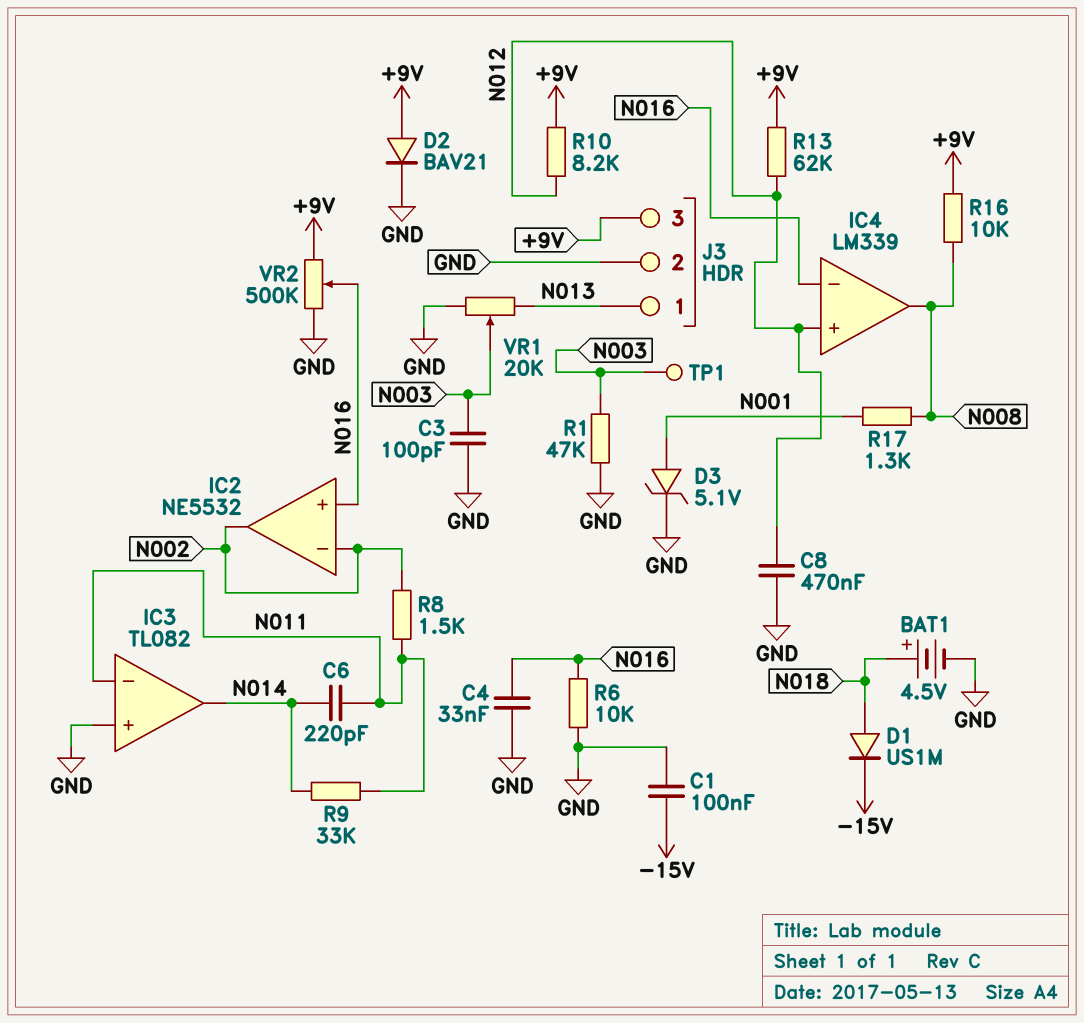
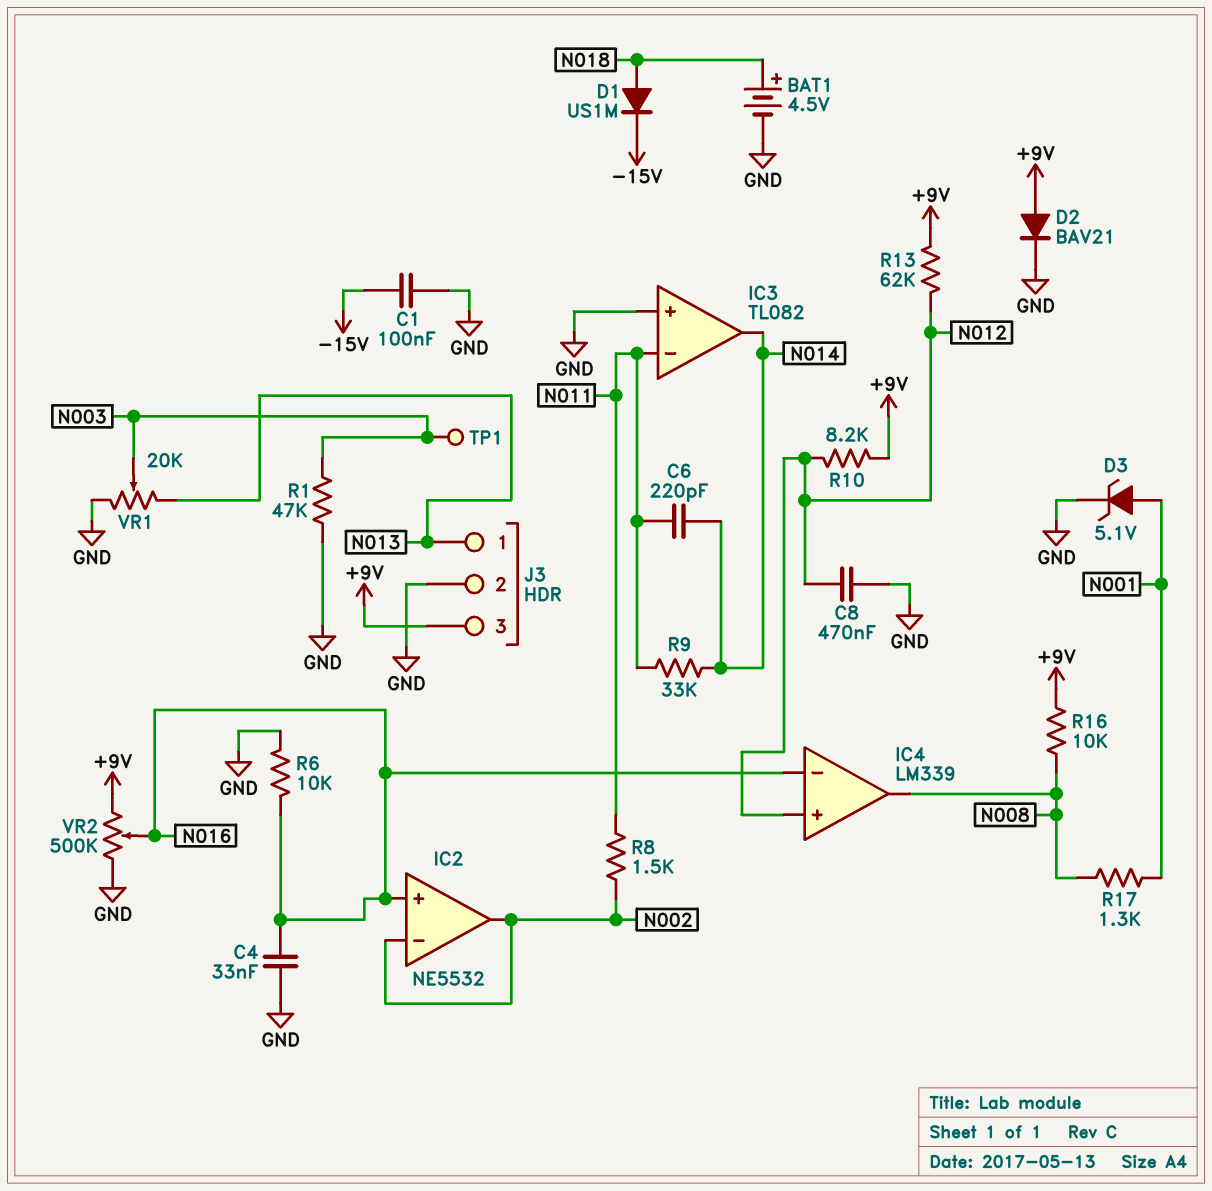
C3: 100pF (GND, N003) -> none

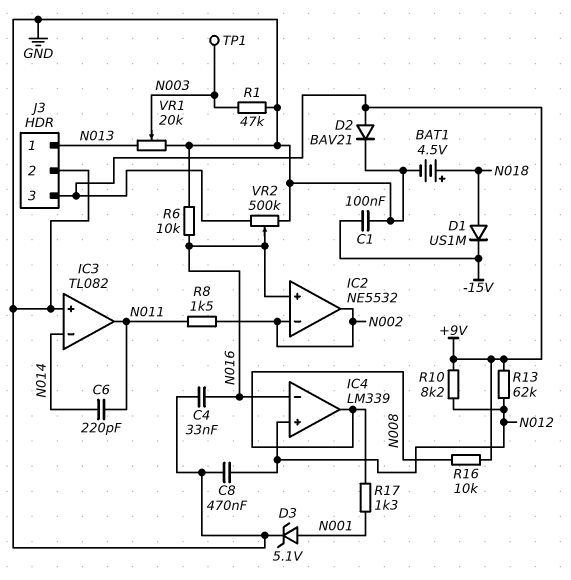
IC3 pin in-: N011 -> N014
IC3 pin out: N014 -> N011
R9: 33k (N011, N014) -> none

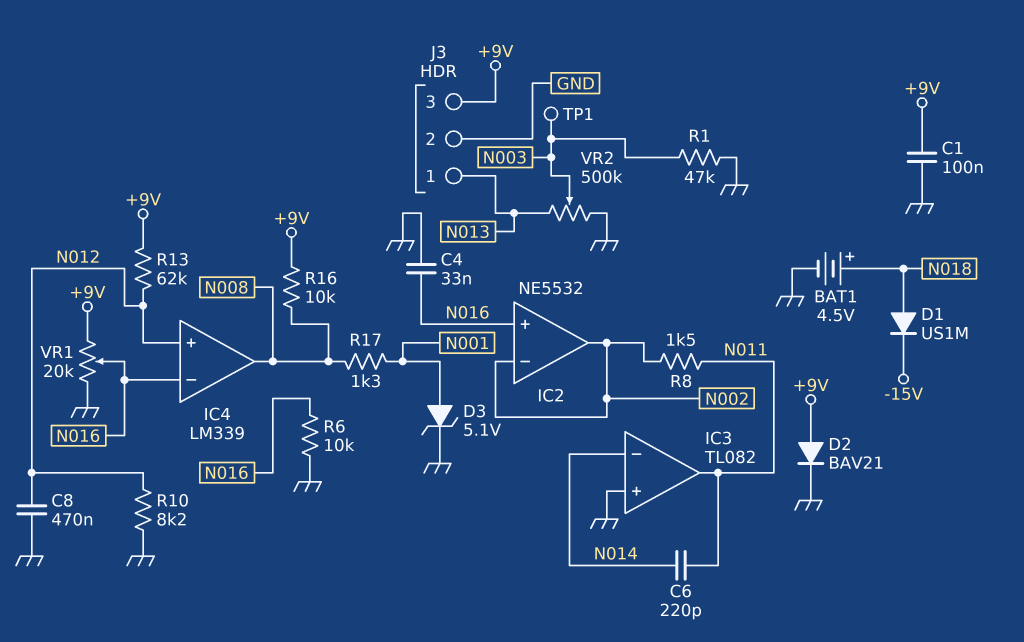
C1: 100nF (-15V, GND) -> 100nF (+9V, GND)
R10: 8.2k (+9V, N012) -> 8.2k (GND, N012)
VR1: 20k (GND, N013, wiper N003) -> 20k (+9V, GND, wiper N016)
VR2: 500k (+9V, GND, wiper N016) -> 500k (GND, N013, wiper N003)

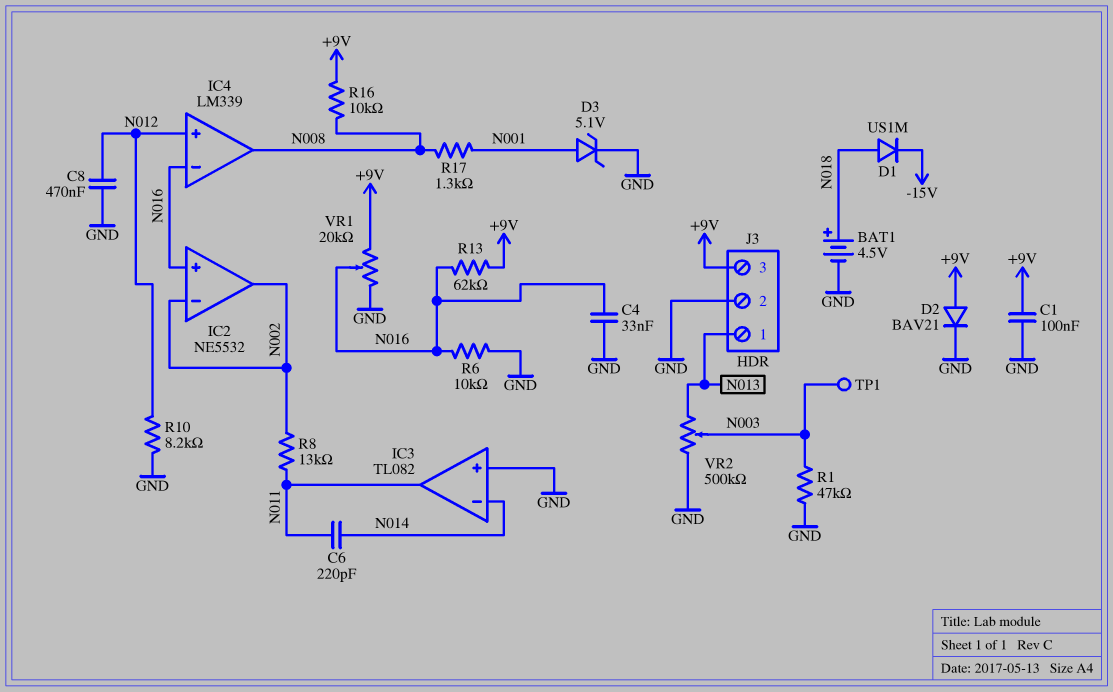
R8: 1.5k (N002, N011) -> 13k (N002, N011)
R13: 62k (+9V, N012) -> 62k (+9V, N016)

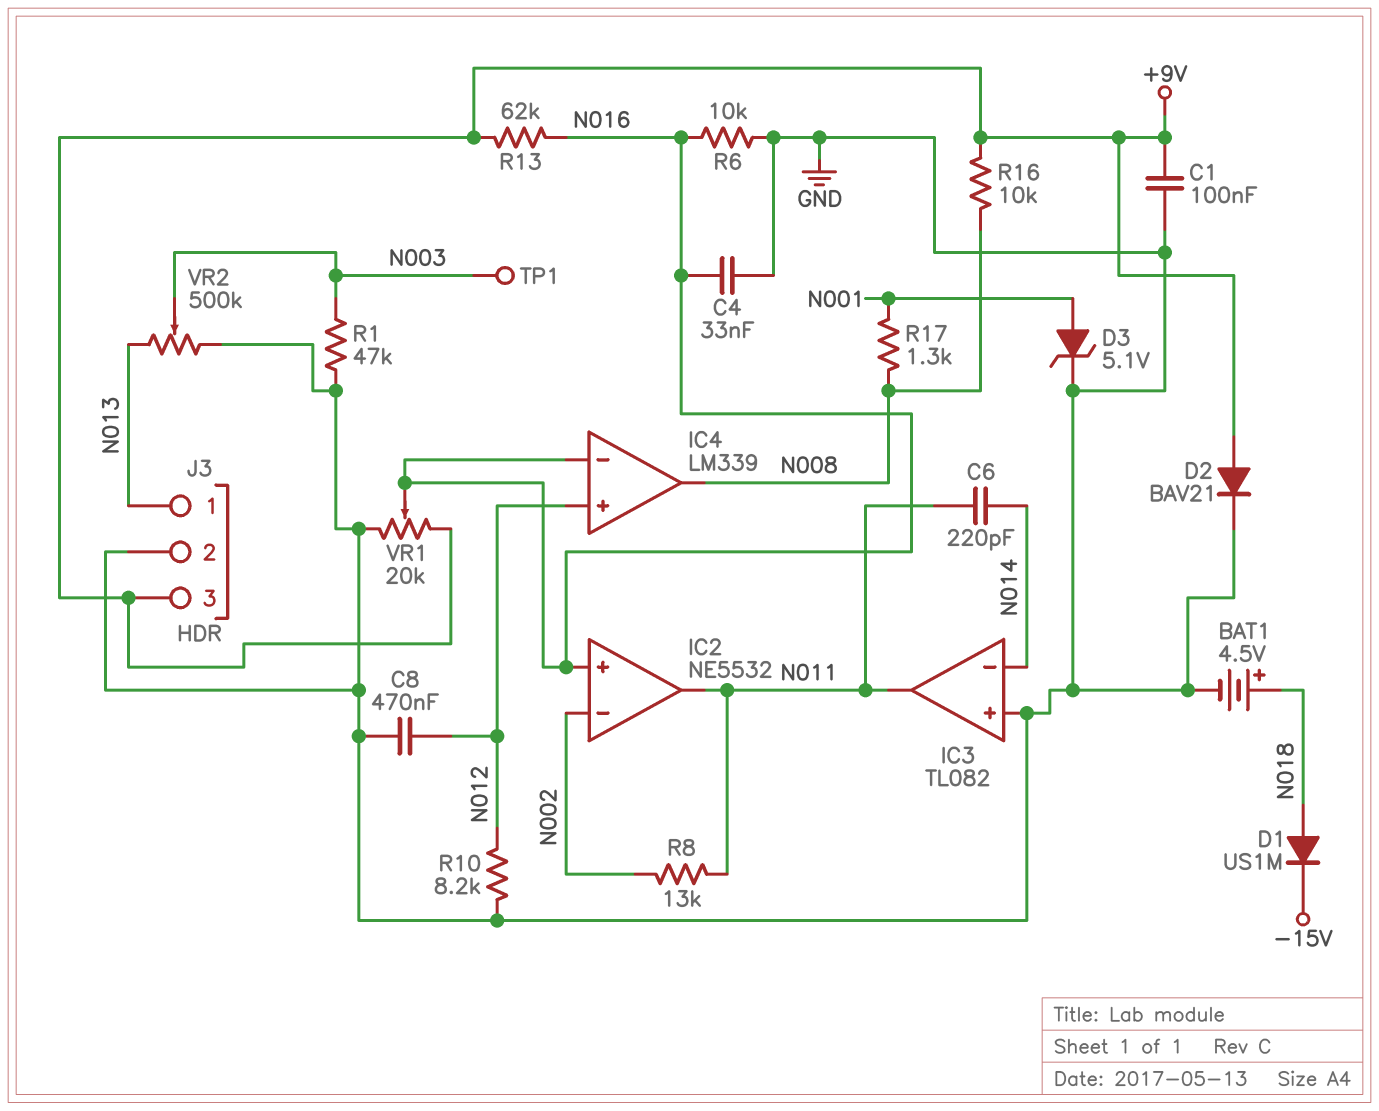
IC2 pin out: N002 -> N011

